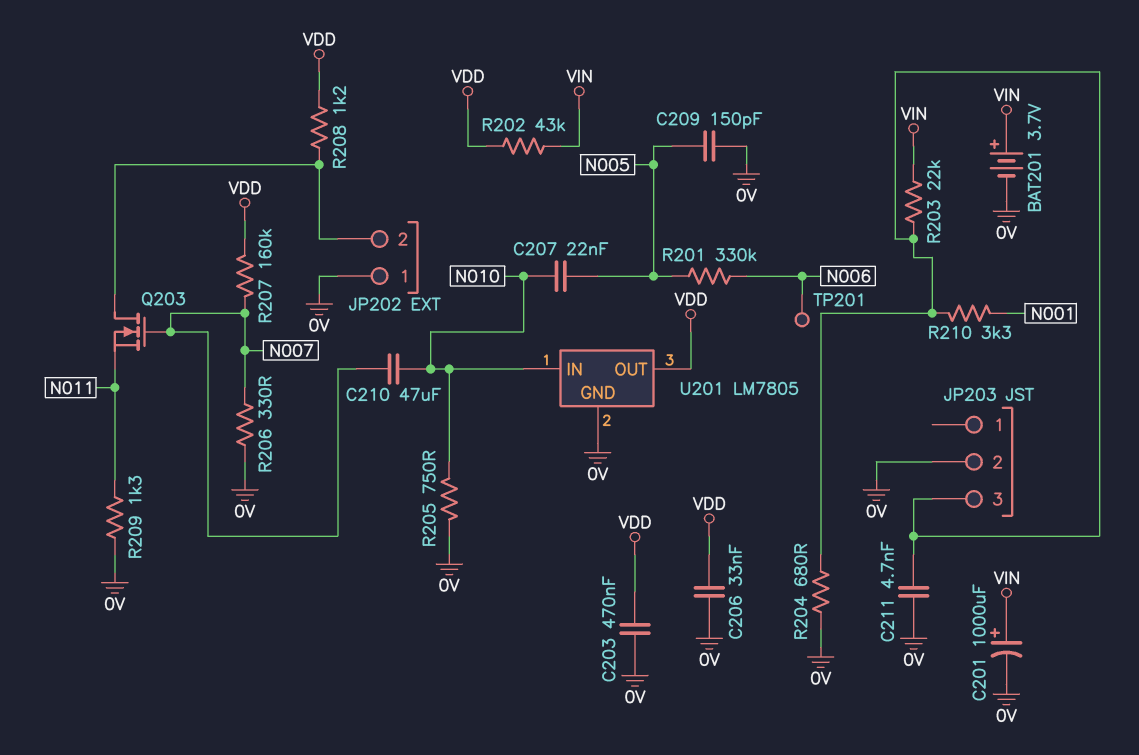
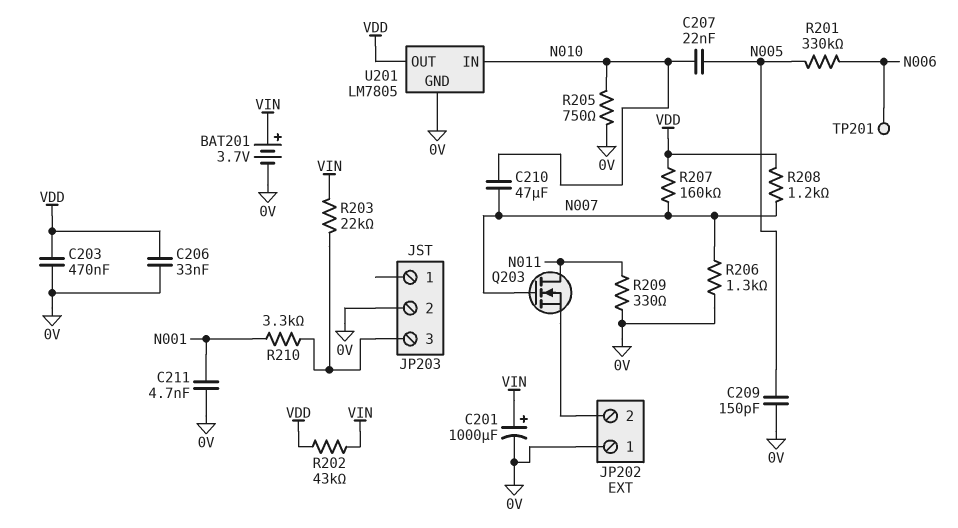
C211: 4.7nF (0V, JP203/3) -> 4.7nF (0V, N001)
Q203: NMOS (G N007, D JP202/2, S N011) -> NMOS (G N007, D N011, S JP202/2)
R204: 680 (0V, JP203/3) -> none
R206: 330 (0V, N007) -> 1.3k (0V, N007)
R208: 1.2k (JP202/2, VDD) -> 1.2k (N007, VDD)
R209: 1.3k (0V, N011) -> 330 (0V, N011)

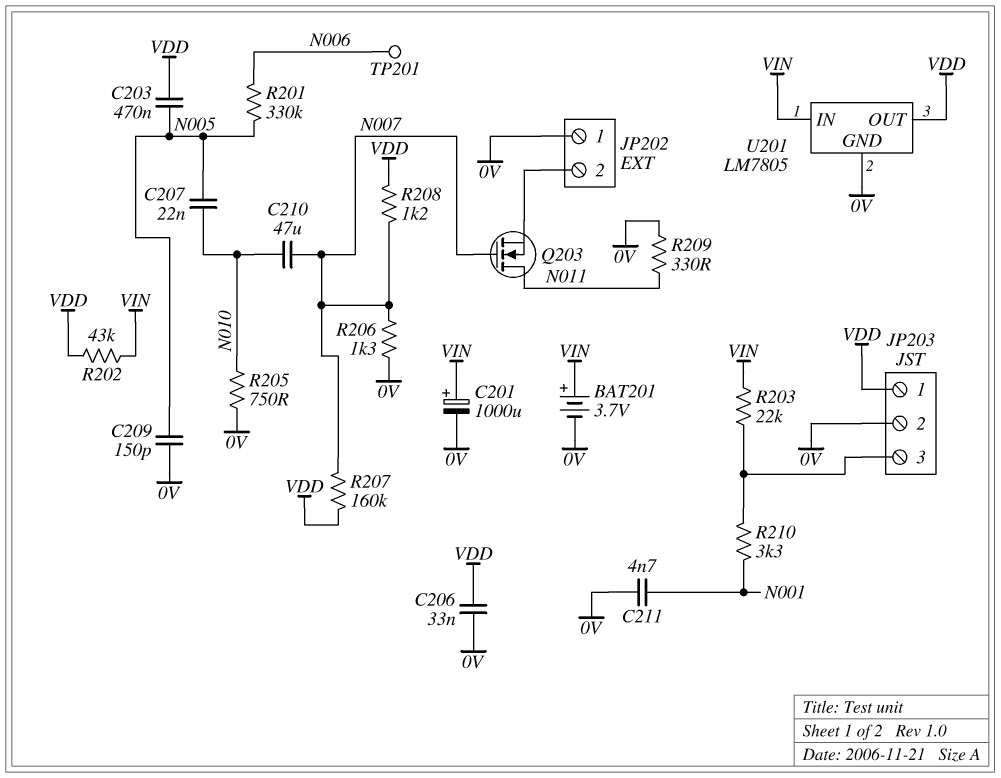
C203: 470nF (0V, VDD) -> 470nF (N005, VDD)
JP203 pin 1: none -> VDD
U201 pin IN: N010 -> VIN

